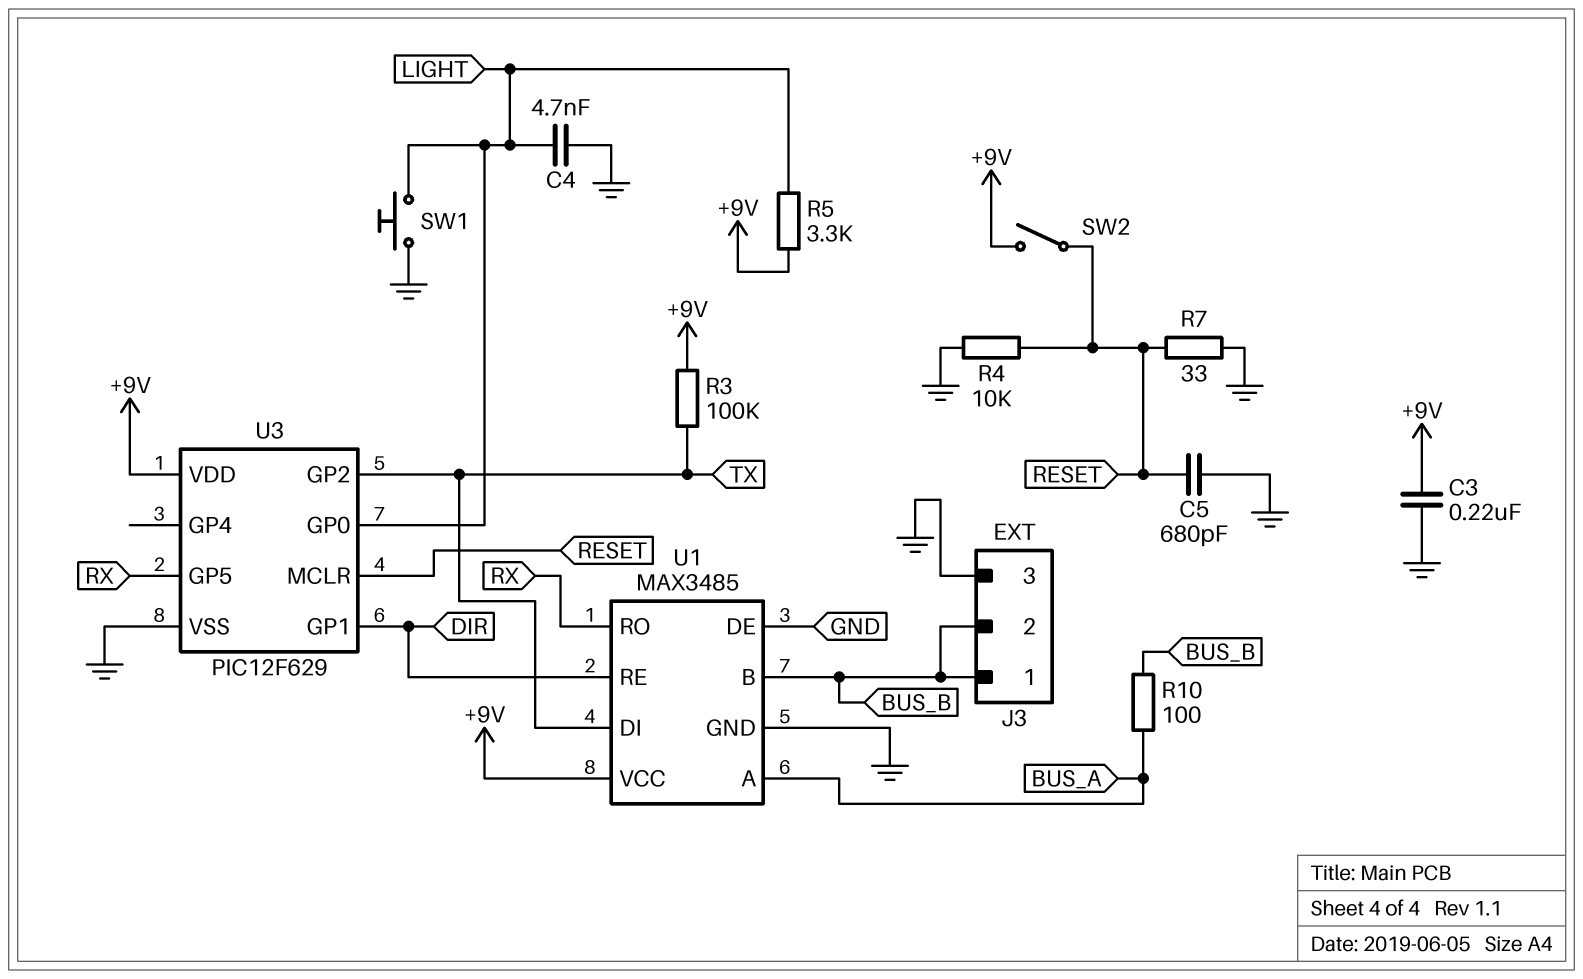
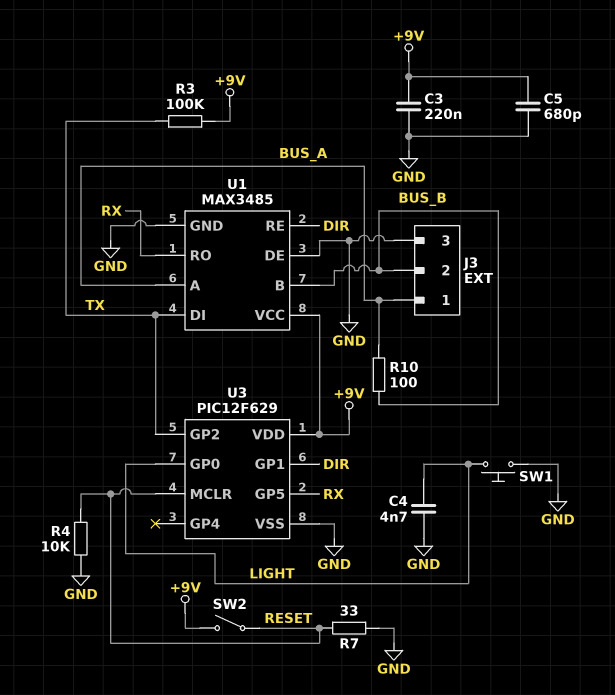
C5: 680pF (GND, RESET) -> 680pF (+9V, GND)
J3 pin 1: BUS_B -> BUS_A
R5: 3.3k (+9V, LIGHT) -> none

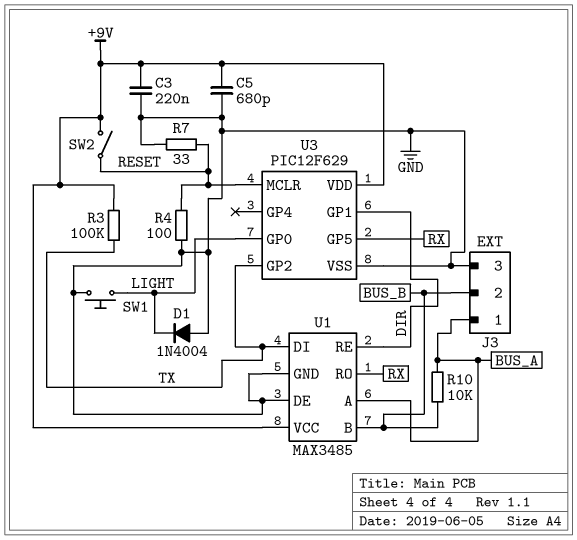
C4: 4.7nF (GND, LIGHT) -> none
D1: none -> diode 1N4004 (A GND, K LIGHT)
R4: 10k (GND, RESET) -> 100 (GND, RESET)
R10: 100 (BUS_A, BUS_B) -> 10k (BUS_A, BUS_B)

